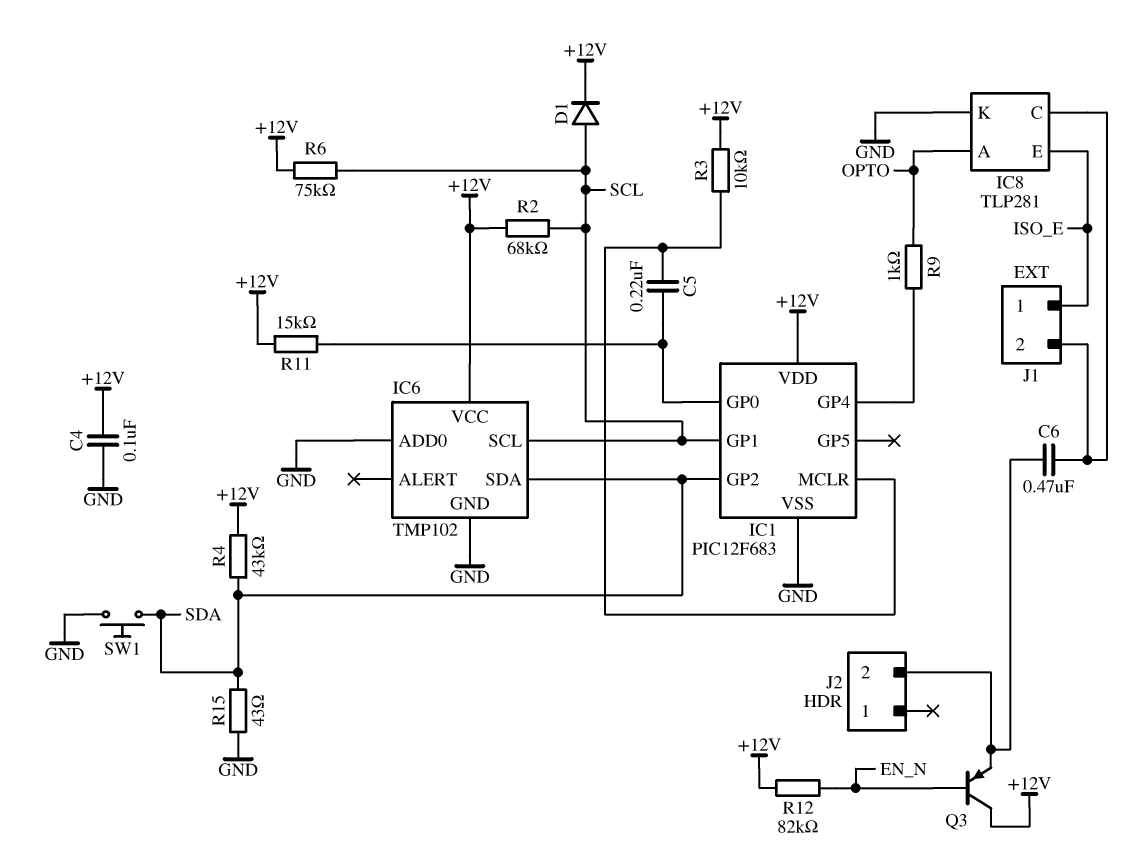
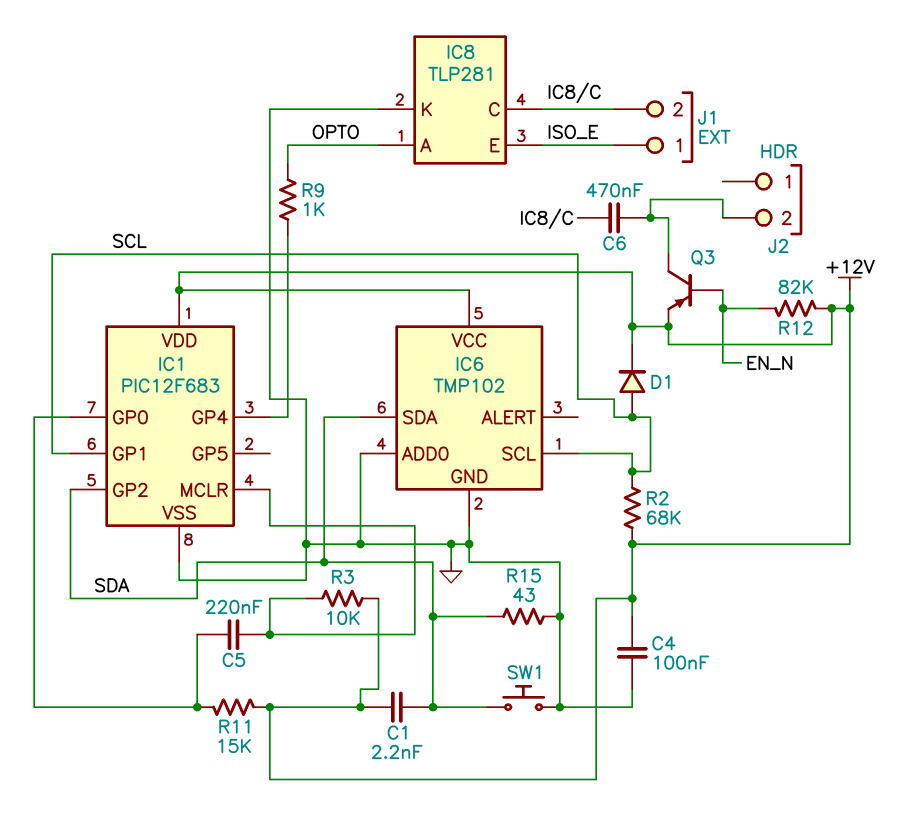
C1: none -> 2.2nF (+12V, SDA)
Q3: PNP (B EN_N, C +12V, E J2/2) -> PNP (B EN_N, C J2/2, E +12V)
R4: 43k (+12V, SDA) -> none
R6: 75k (+12V, SCL) -> none

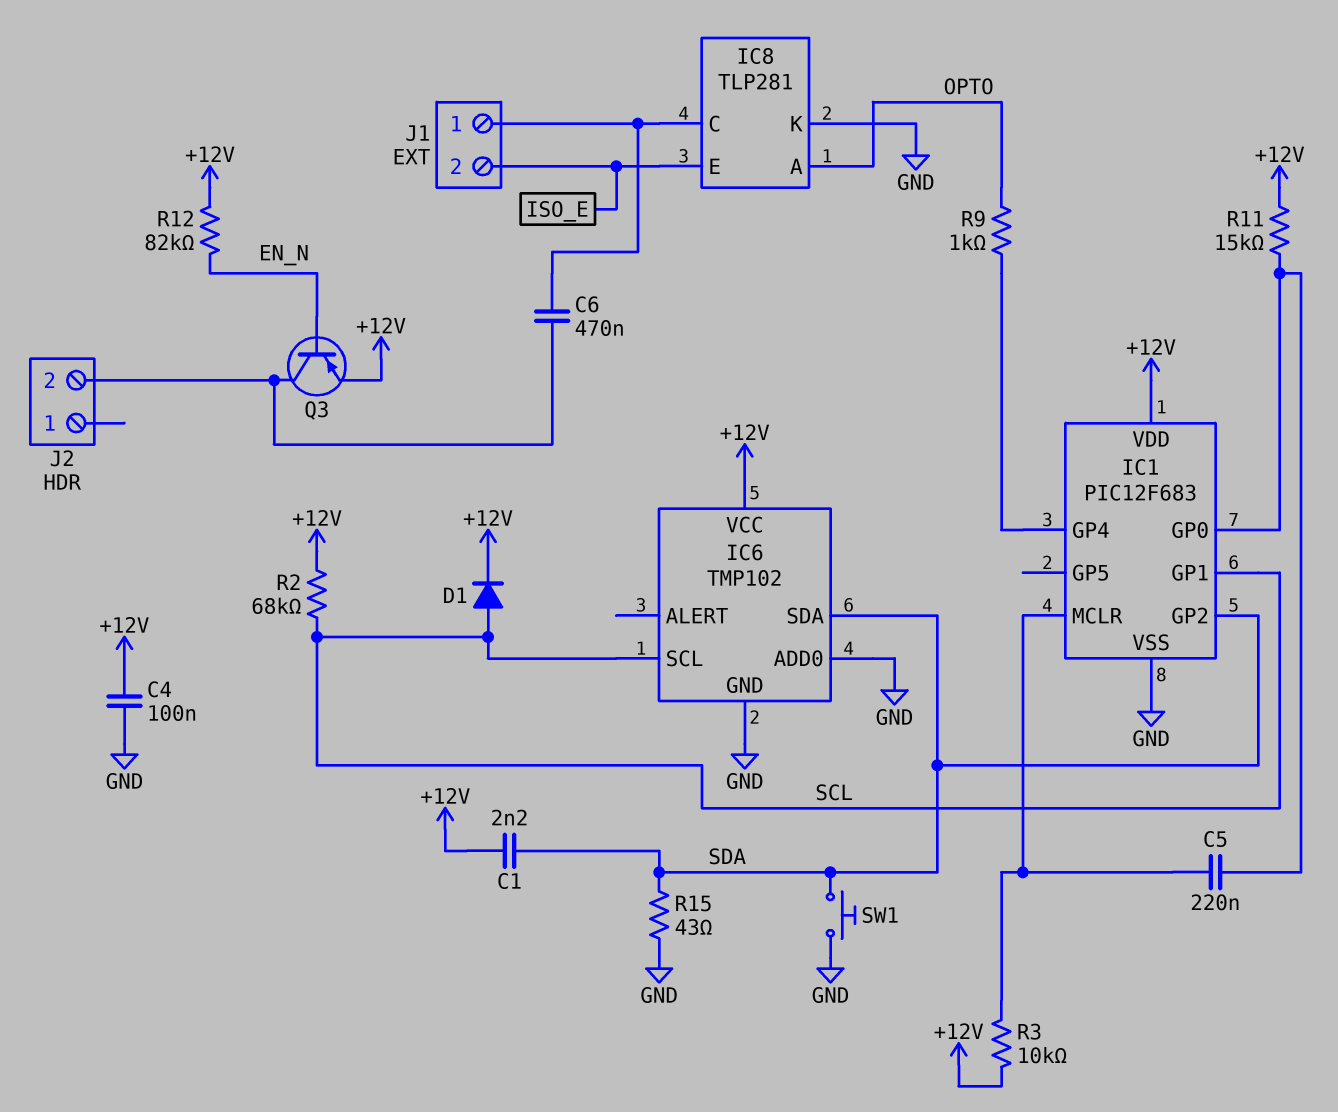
J1 pin 1: ISO_E -> IC8/C
J1 pin 2: IC8/C -> ISO_E

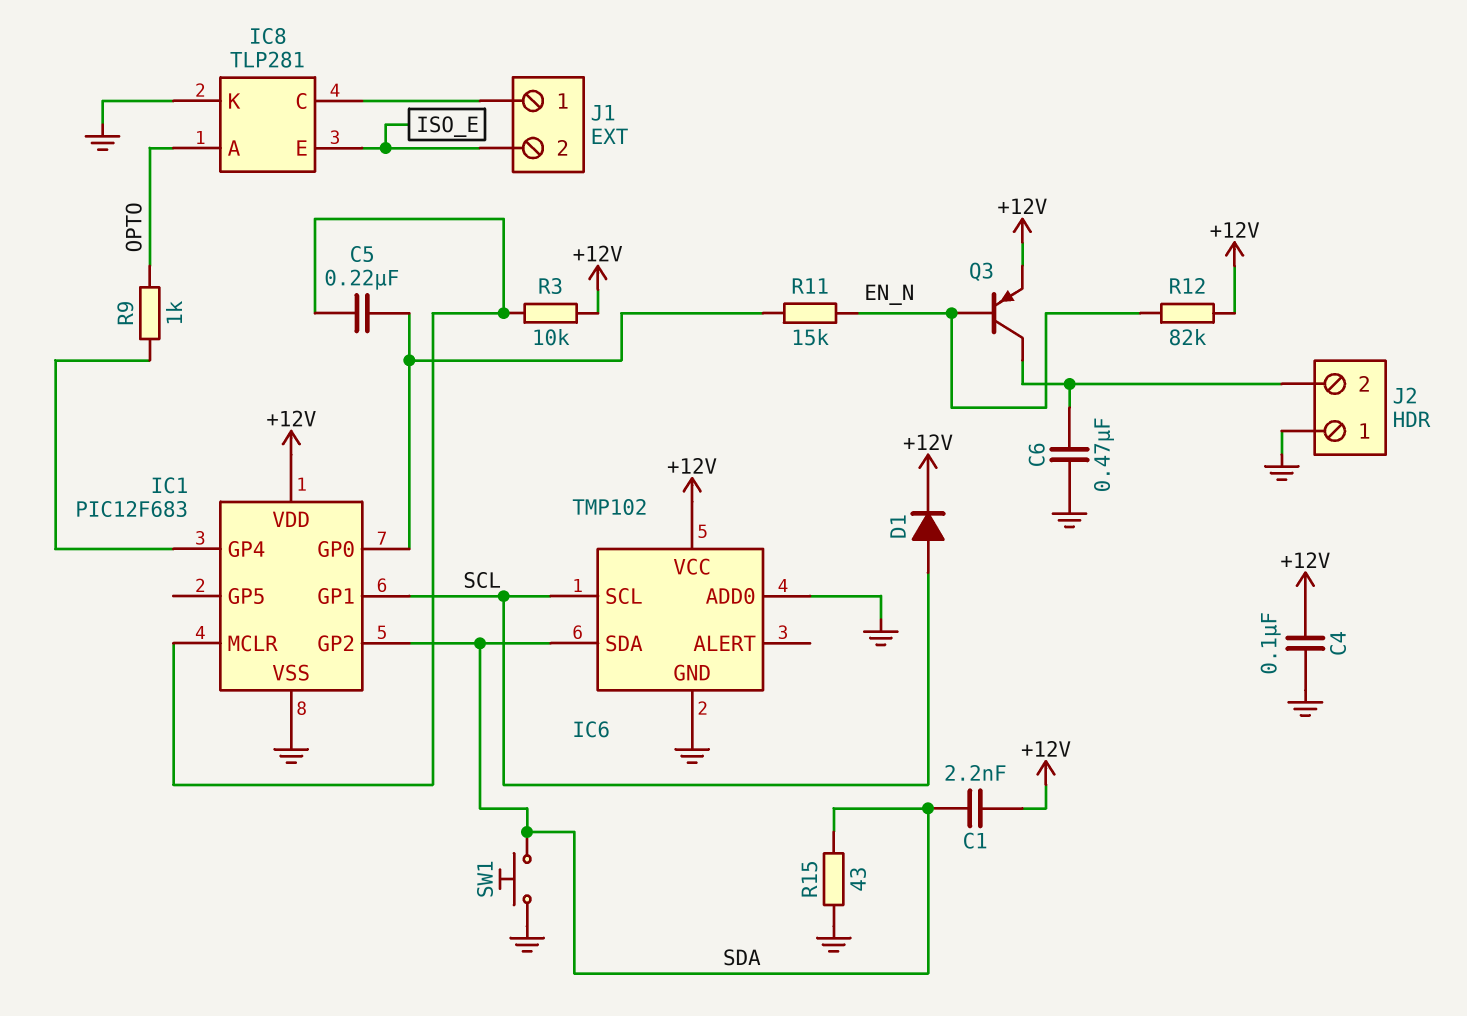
C6: 470nF (IC8/C, J2/2) -> 470nF (GND, J2/2)
J2 pin 1: none -> GND
R2: 68k (+12V, SCL) -> none
R11: 15k (+12V, IC1/GP0) -> 15k (EN_N, IC1/GP0)

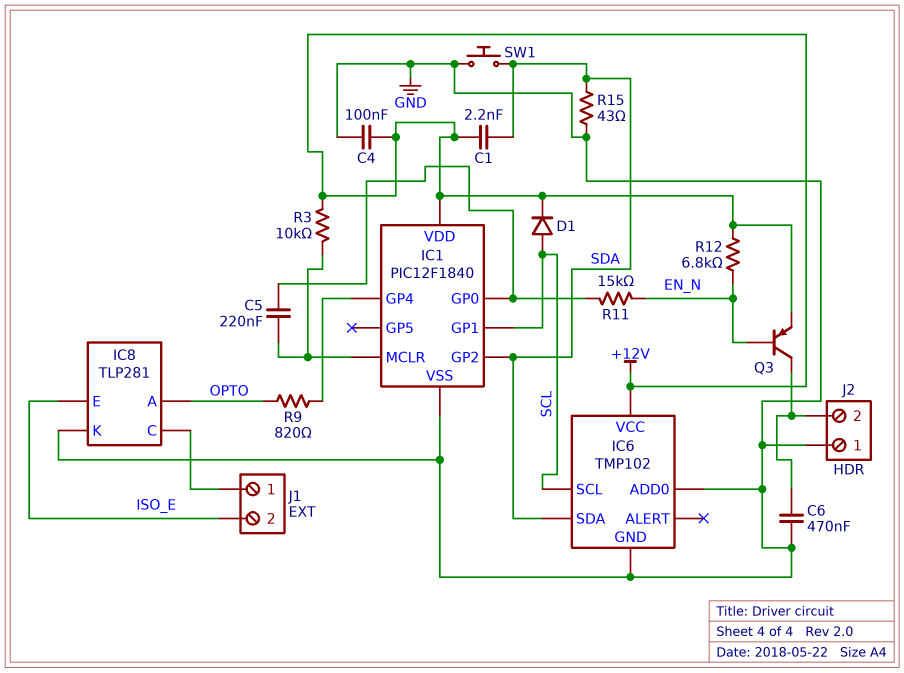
IC1: PIC12F683 -> PIC12F1840
R9: 1k (IC1/GP4, OPTO) -> 820 (IC1/GP4, OPTO)
R12: 82k (+12V, EN_N) -> 6.8k (+12V, EN_N)

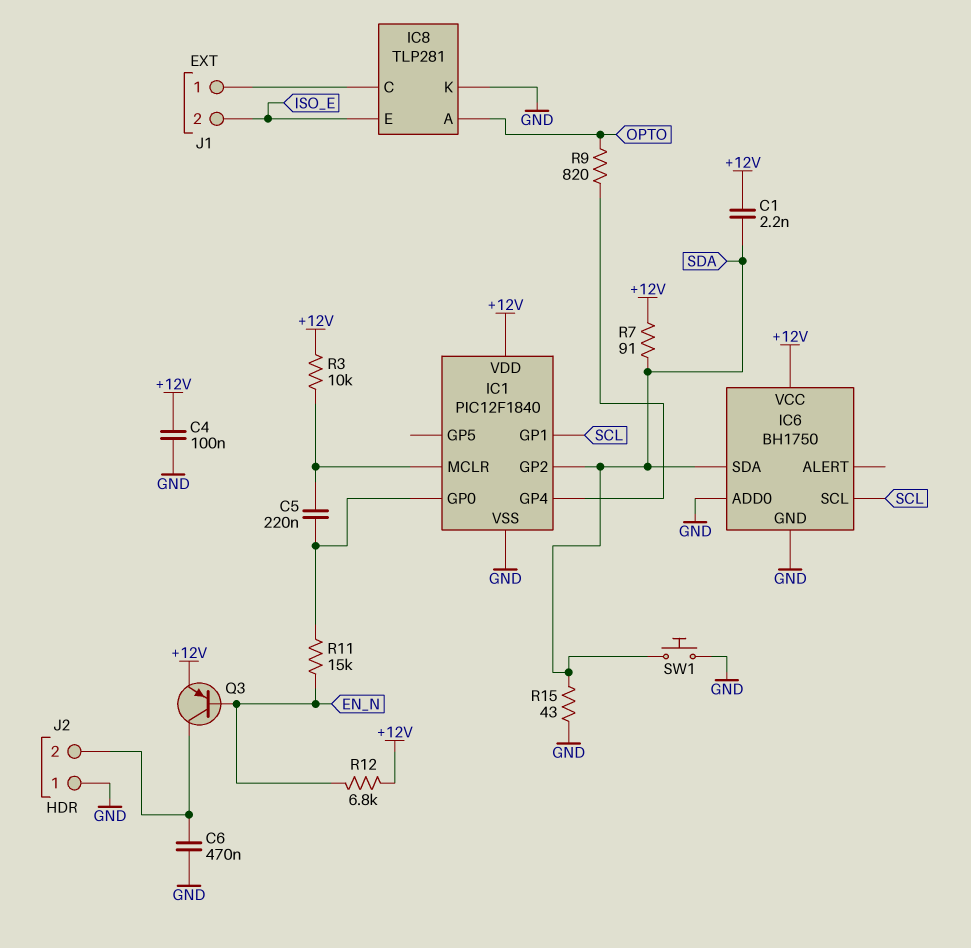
D1: diode (A SCL, K +12V) -> none
IC6: TMP102 -> BH1750
R7: none -> 91 (+12V, SDA)

